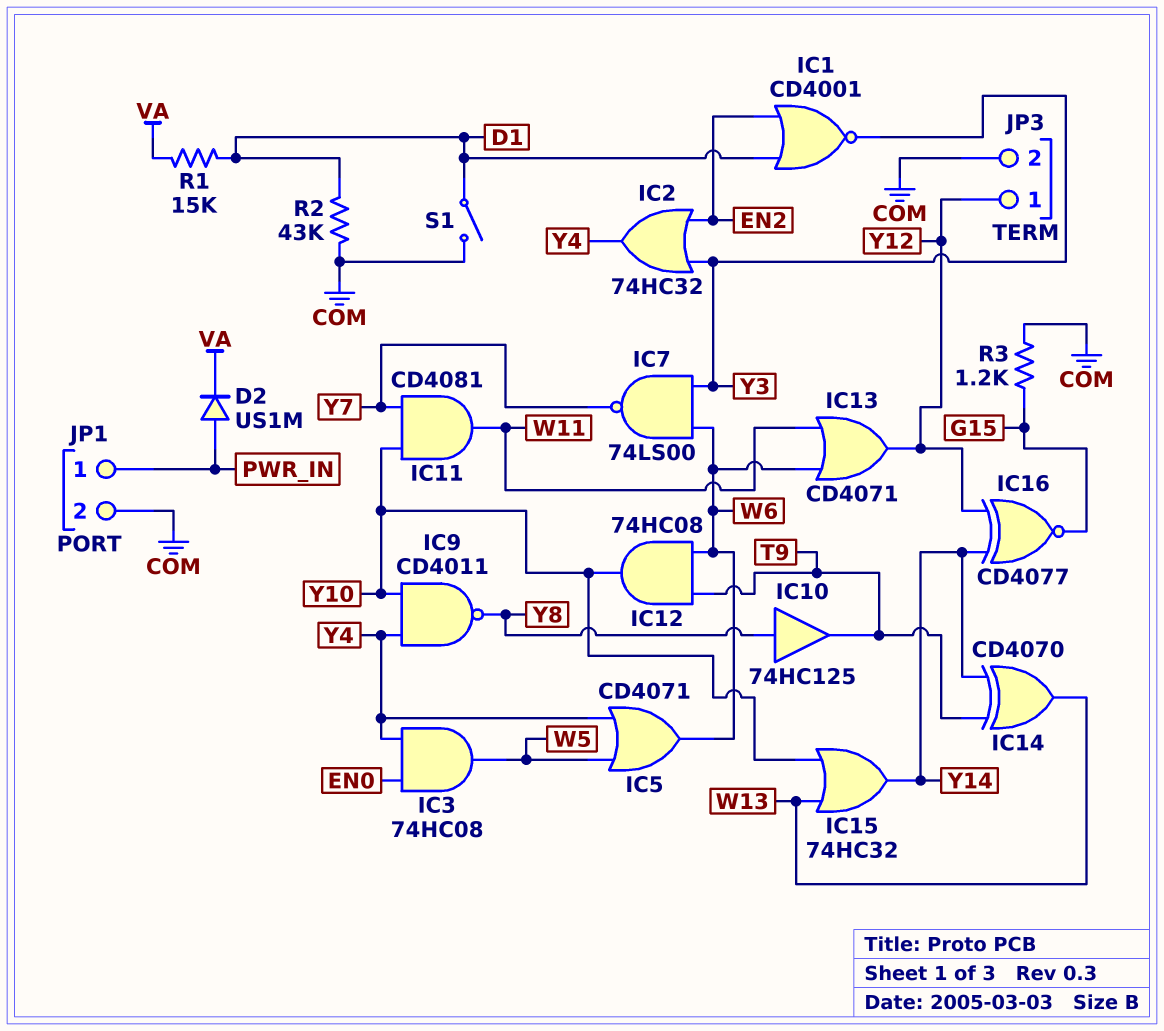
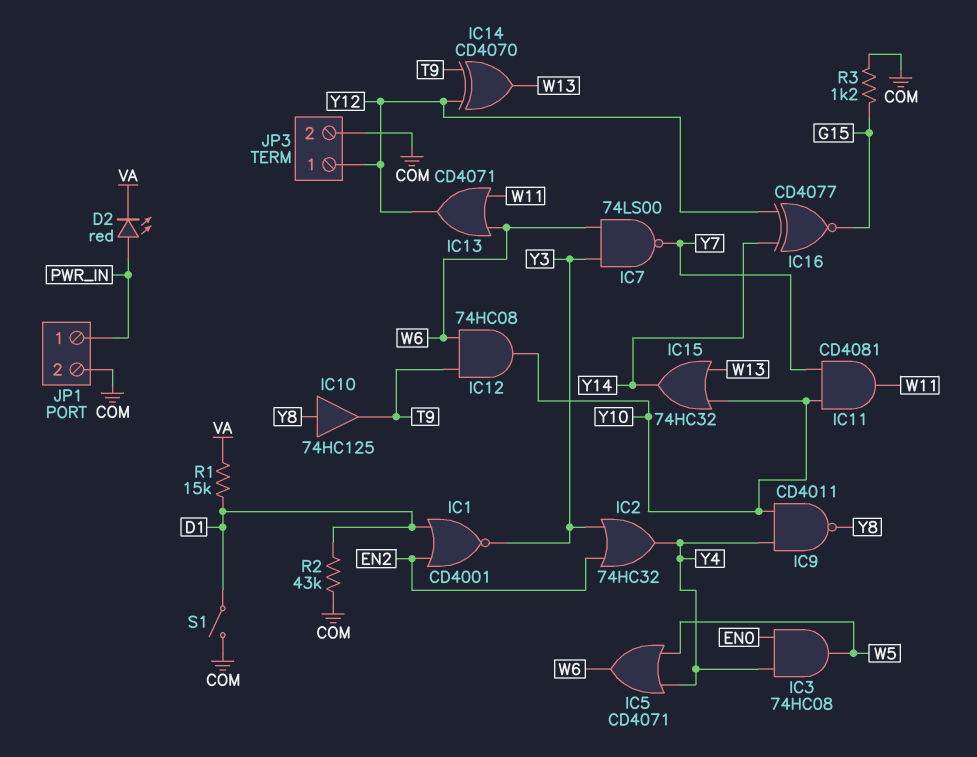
D2: diode US1M (A PWR_IN, K VA) -> LED red (A PWR_IN, K VA)
IC14: XOR CD4070 (in T9, in Y14, out W13) -> XOR CD4070 (in T9, in Y12, out W13)

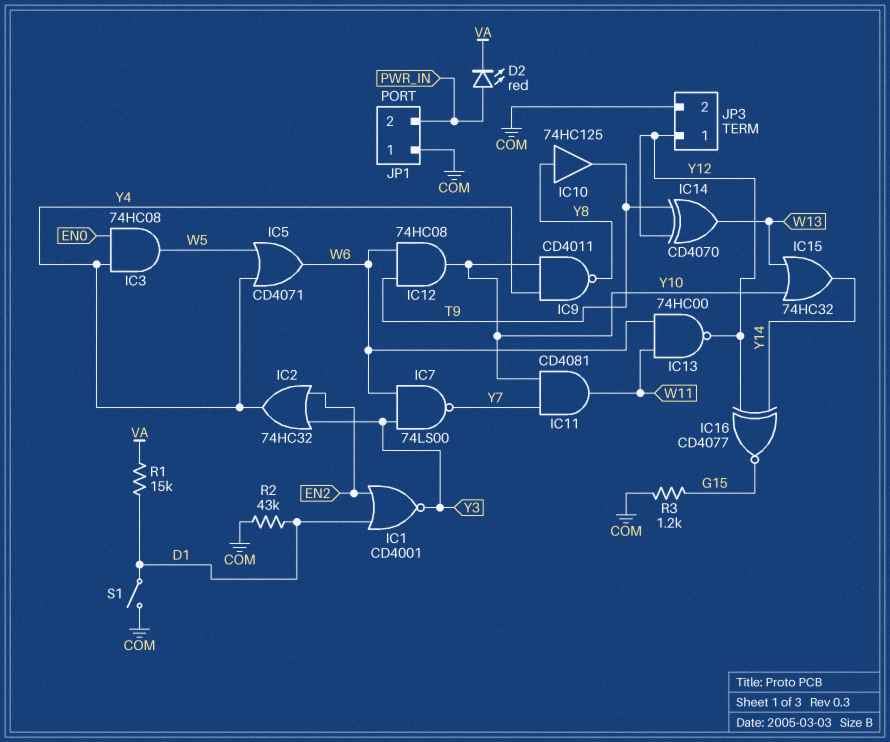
IC13: OR CD4071 (in W6, in W11, out Y12) -> NAND 74HC00 (in W6, in W11, out Y12)
JP1 pin 1: PWR_IN -> COM
JP1 pin 2: COM -> PWR_IN

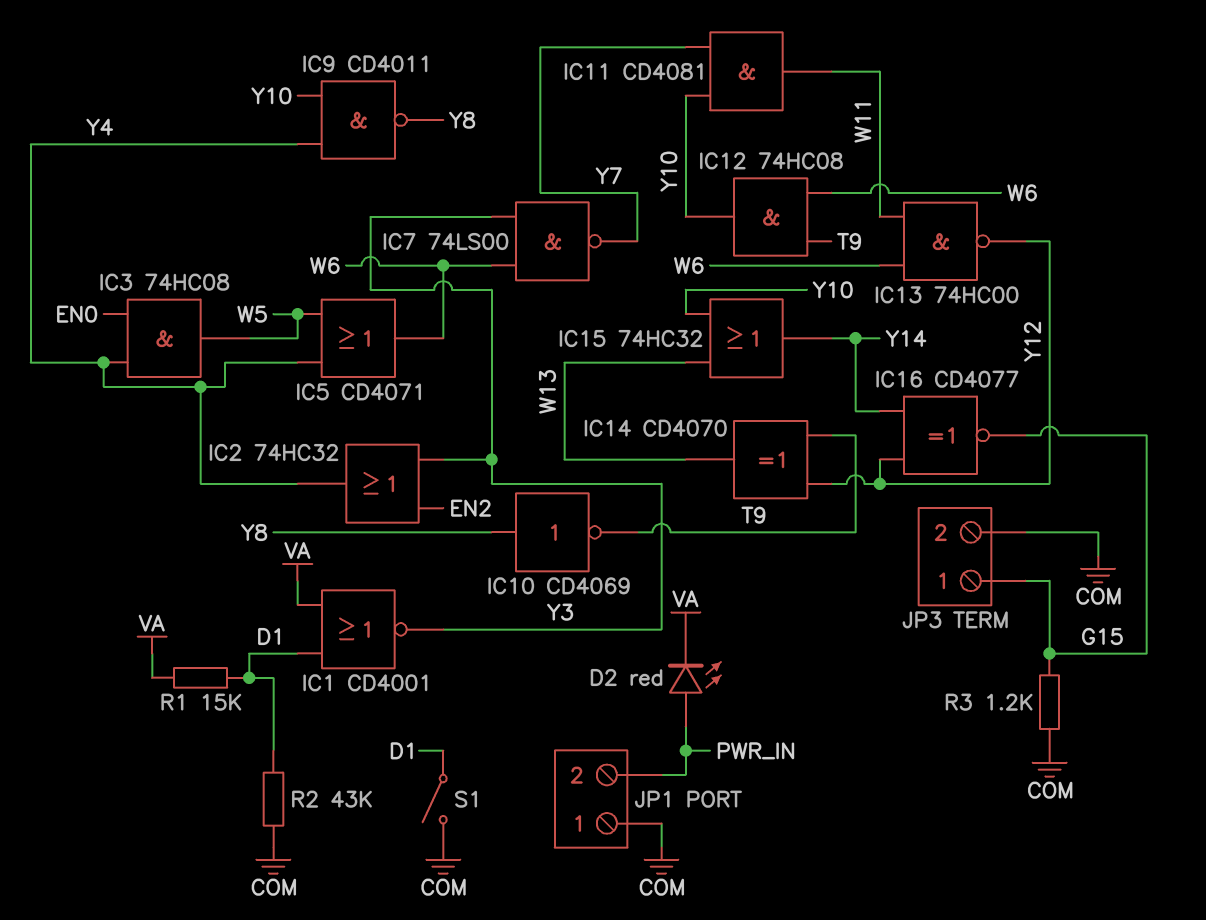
IC1: NOR CD4001 (in D1, in EN2, out Y3) -> NOR CD4001 (in D1, in VA, out Y3)
IC10: buffer 74HC125 (in Y8, out T9) -> NOT CD4069 (in Y8, out T9)
JP3 pin 1: Y12 -> G15

